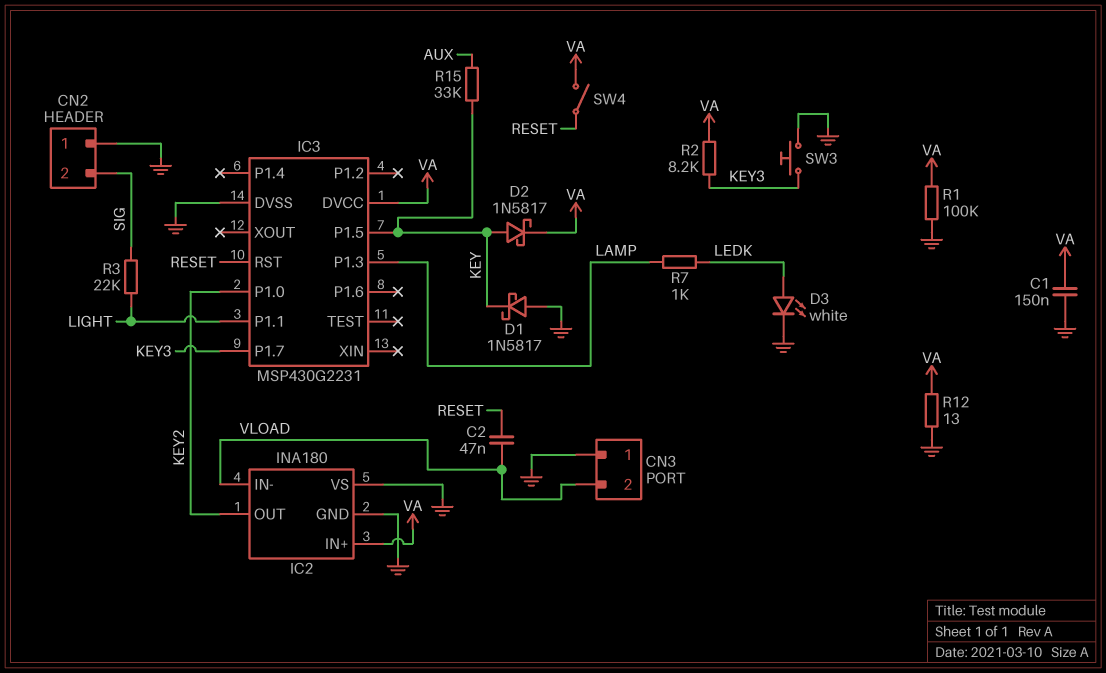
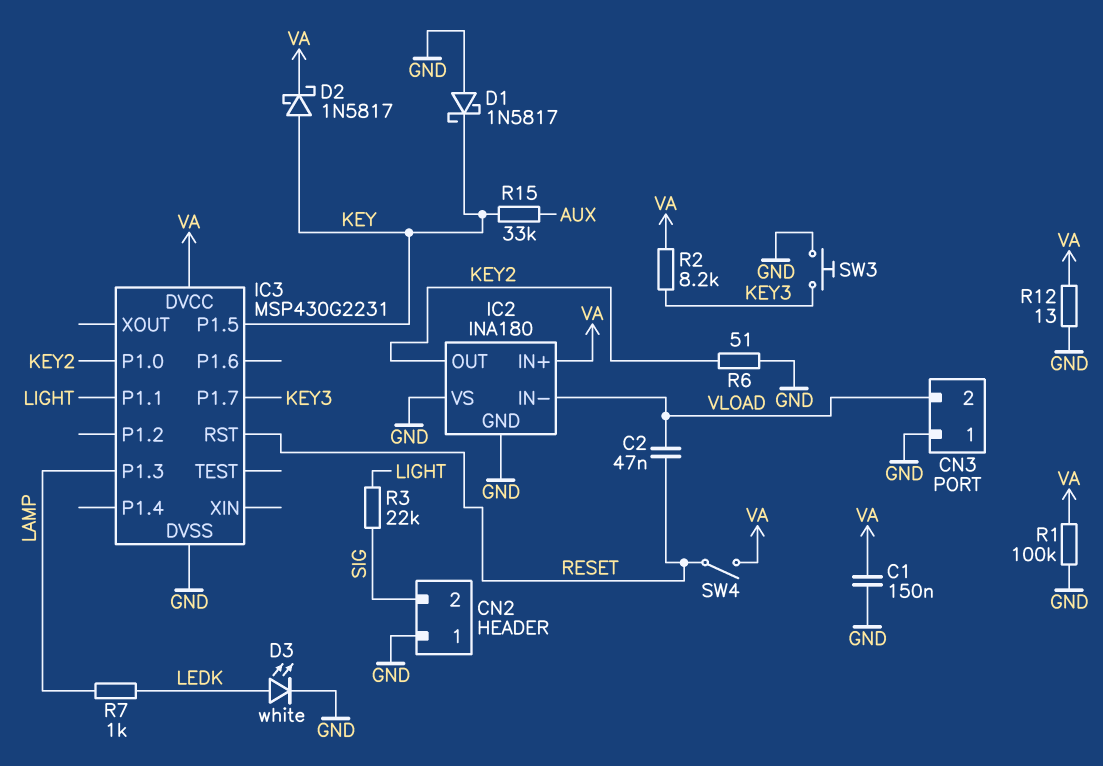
R6: none -> 51 (GND, KEY2)

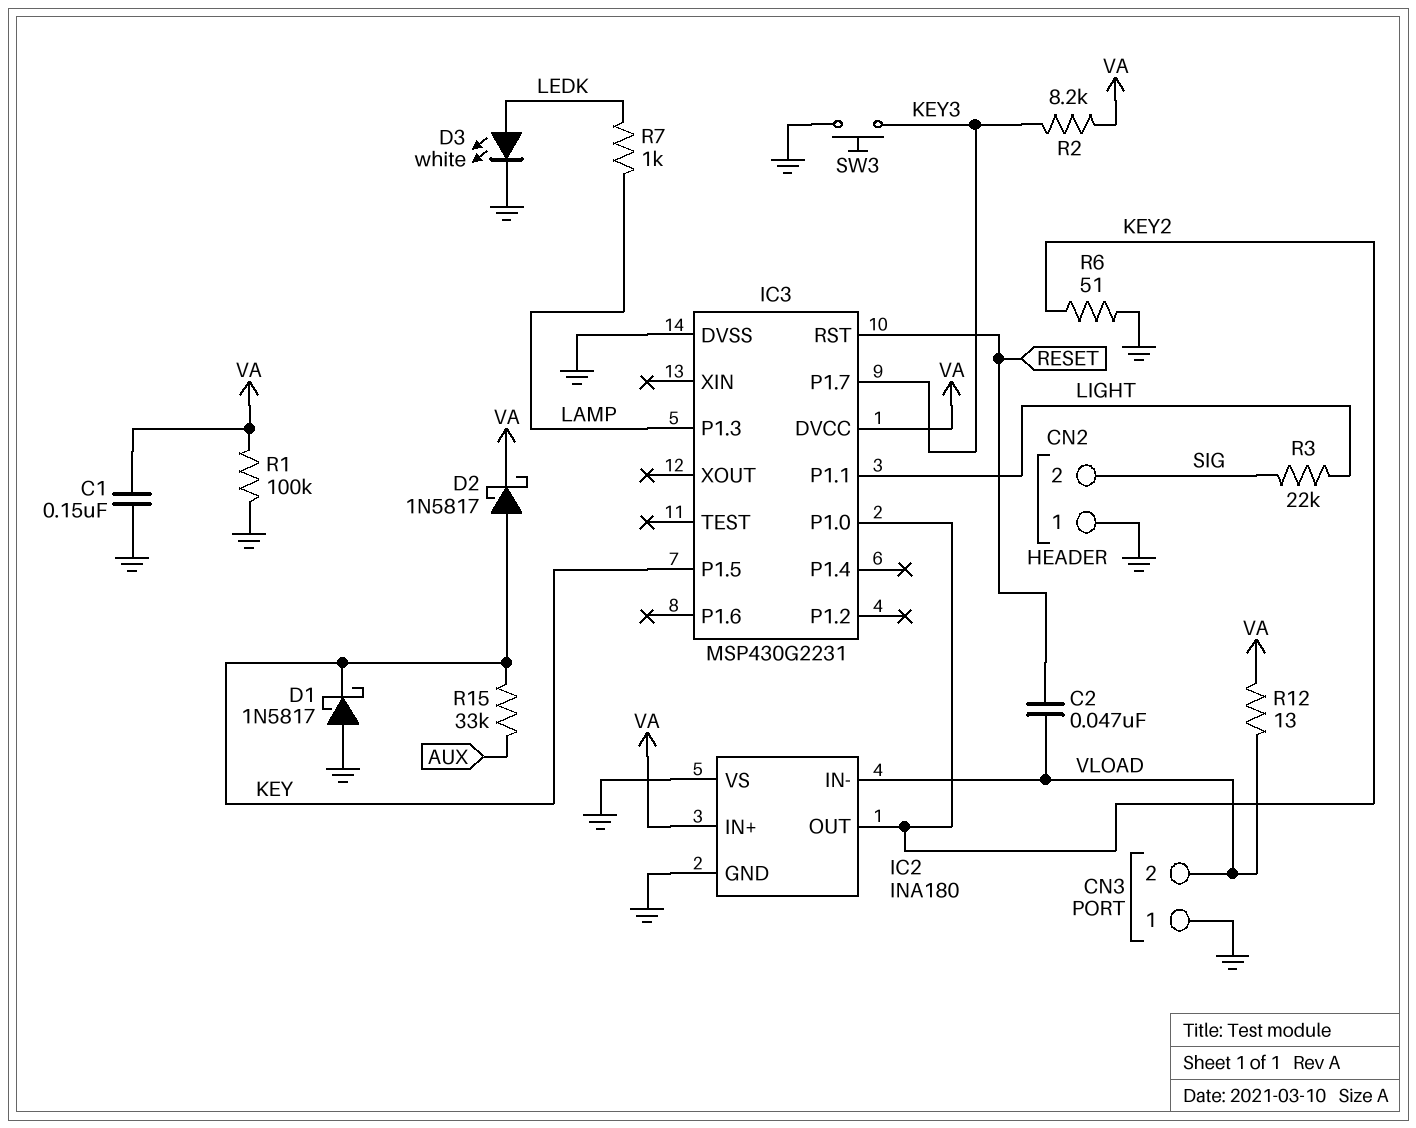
R12: 13 (GND, VA) -> 13 (VA, VLOAD)
SW4: switch (RESET, VA) -> none

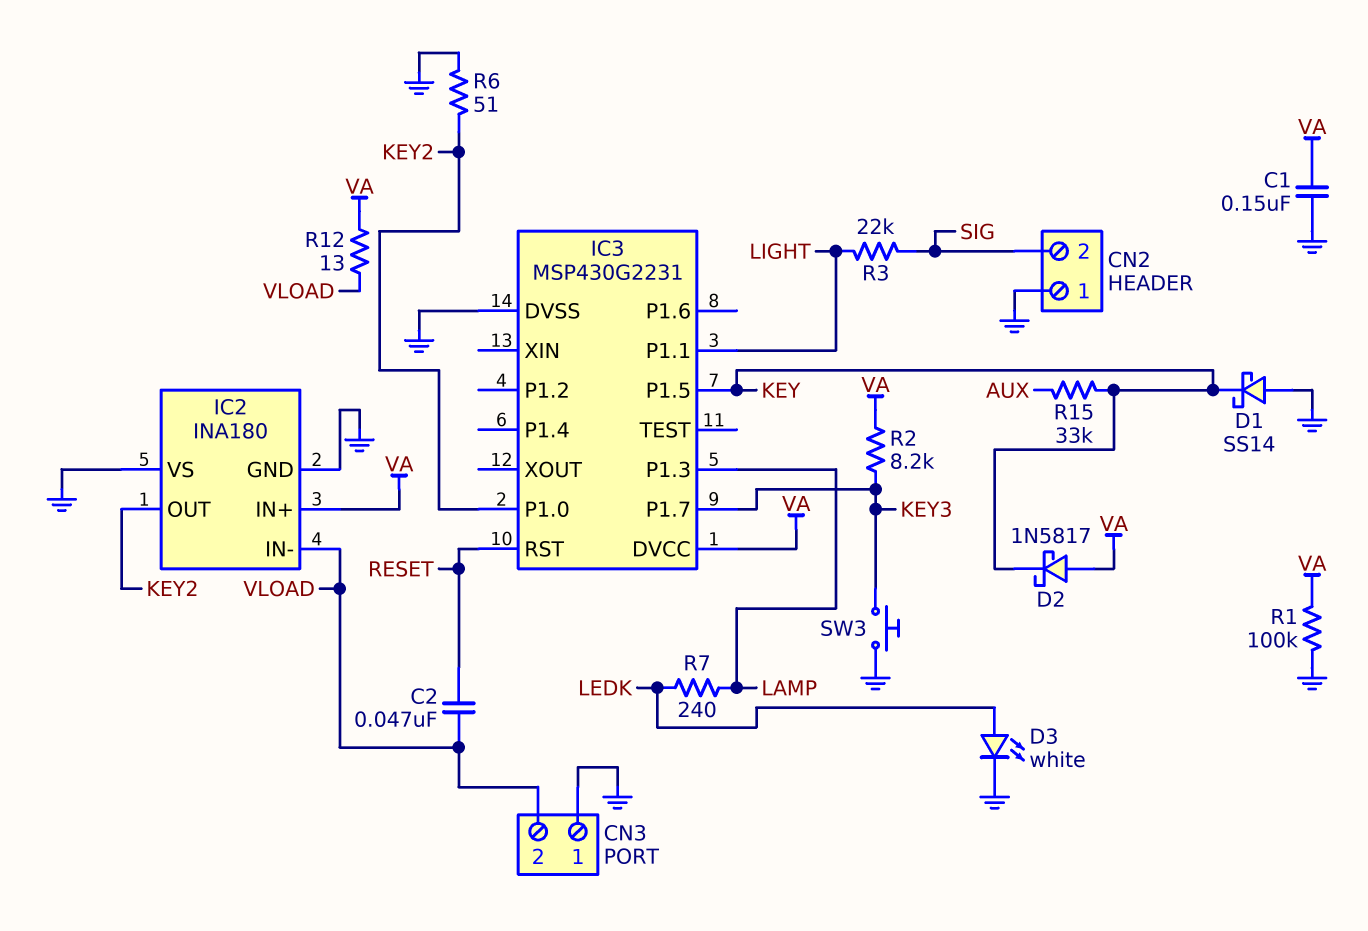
D1: schottky 1N5817 (A GND, K KEY) -> schottky SS14 (A GND, K KEY)
D2: schottky 1N5817 (A KEY, K VA) -> schottky 1N5817 (A VA, K KEY)
R7: 1k (LAMP, LEDK) -> 240 (LAMP, LEDK)

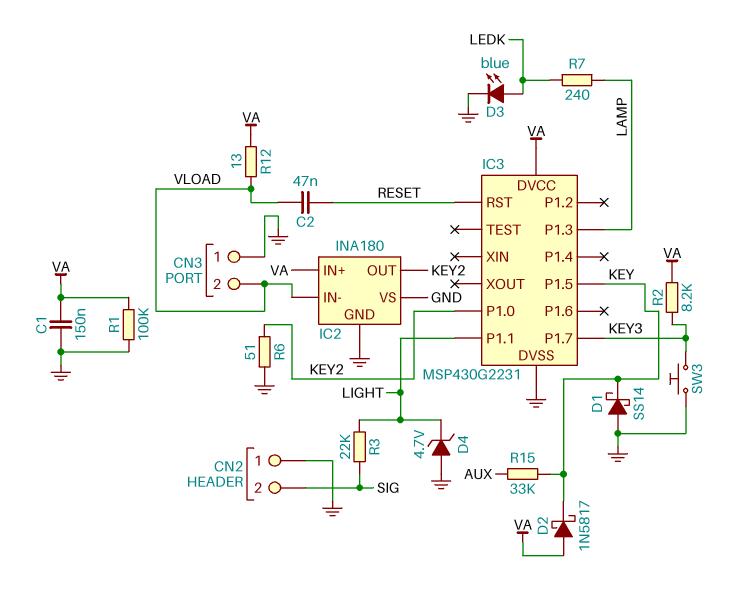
D3: LED white (A LEDK, K GND) -> LED blue (A LEDK, K GND)
D4: none -> zener 4.7V (A GND, K LIGHT)

